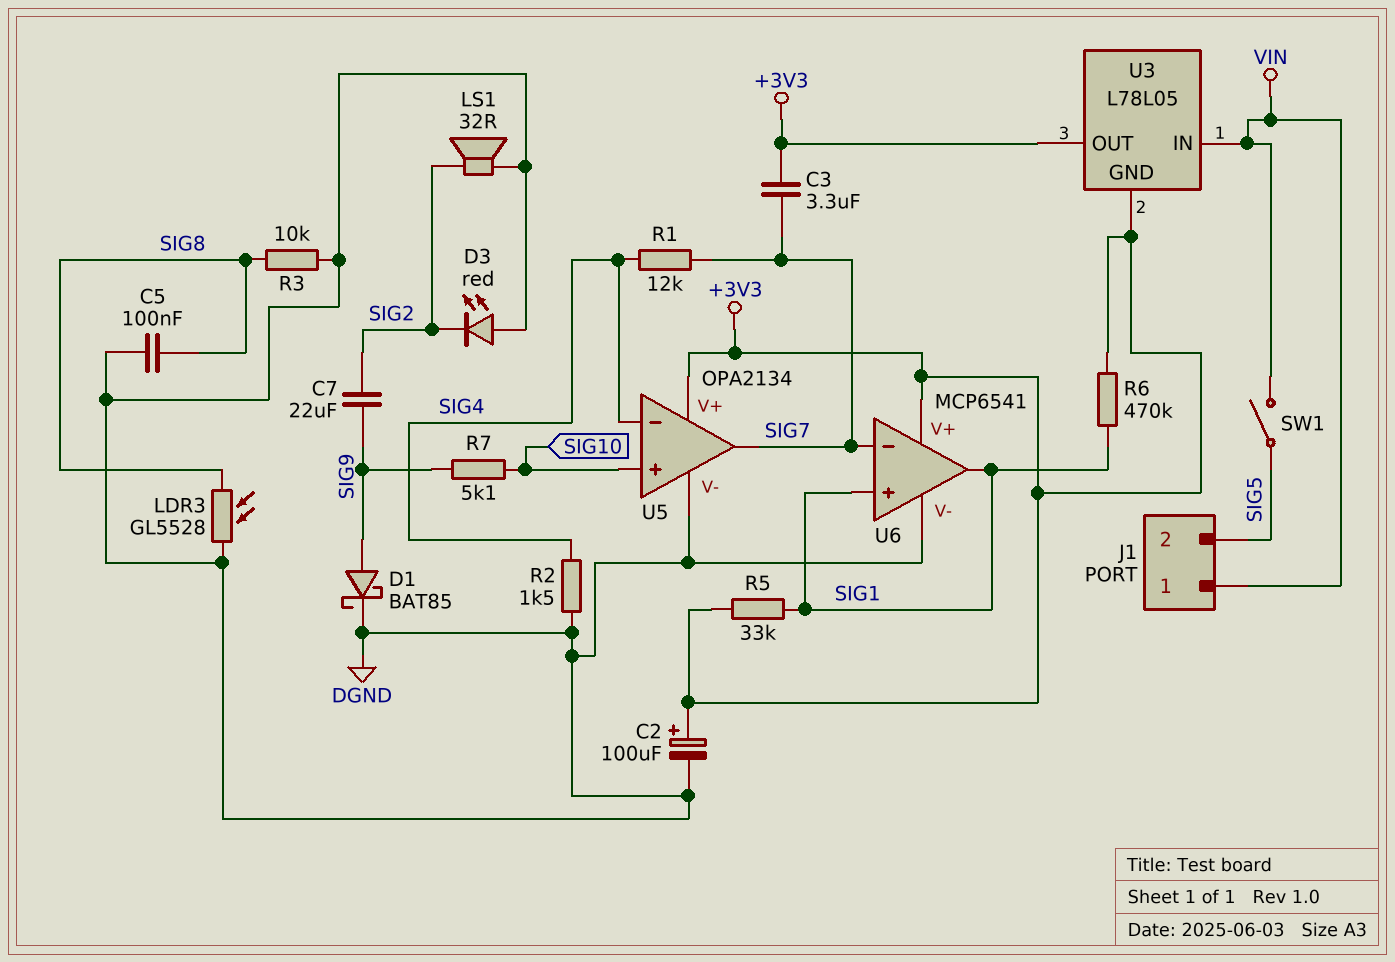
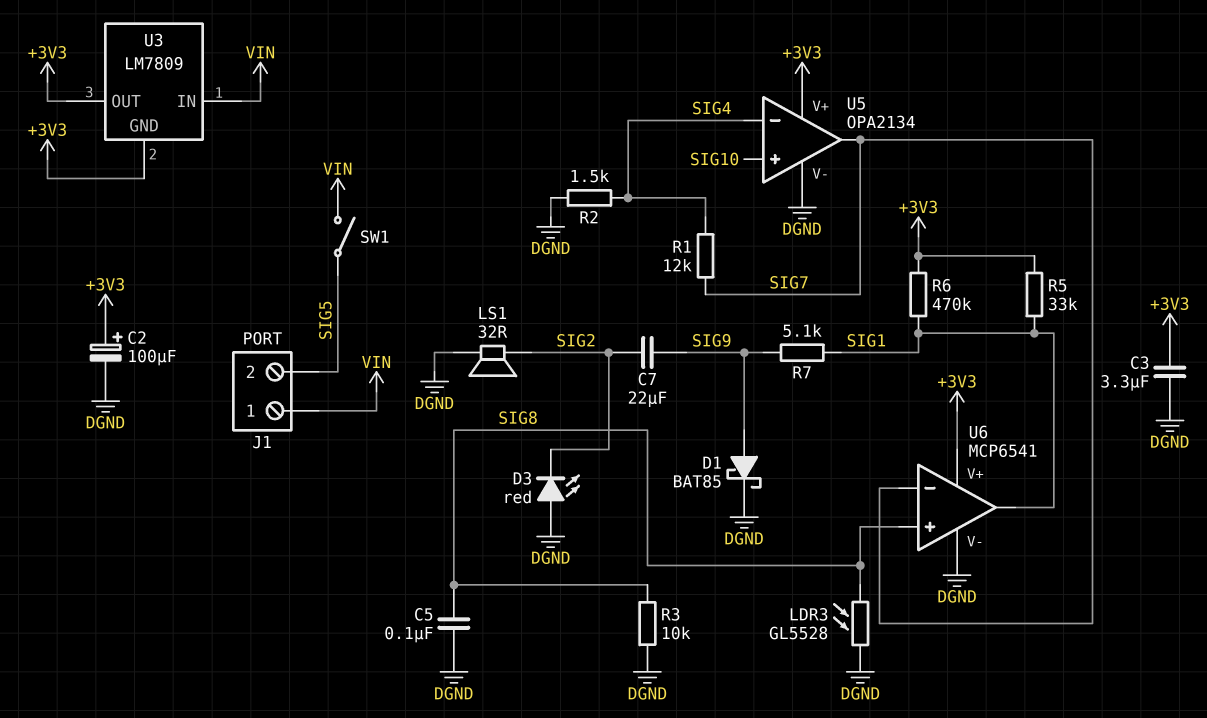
C3: 3.3uF (+3V3, SIG7) -> 3.3uF (+3V3, DGND)
R7: 5.1k (SIG9, SIG10) -> 5.1k (SIG1, SIG9)
U3: L78L05 -> LM7809
U6 pin in+: SIG1 -> SIG8

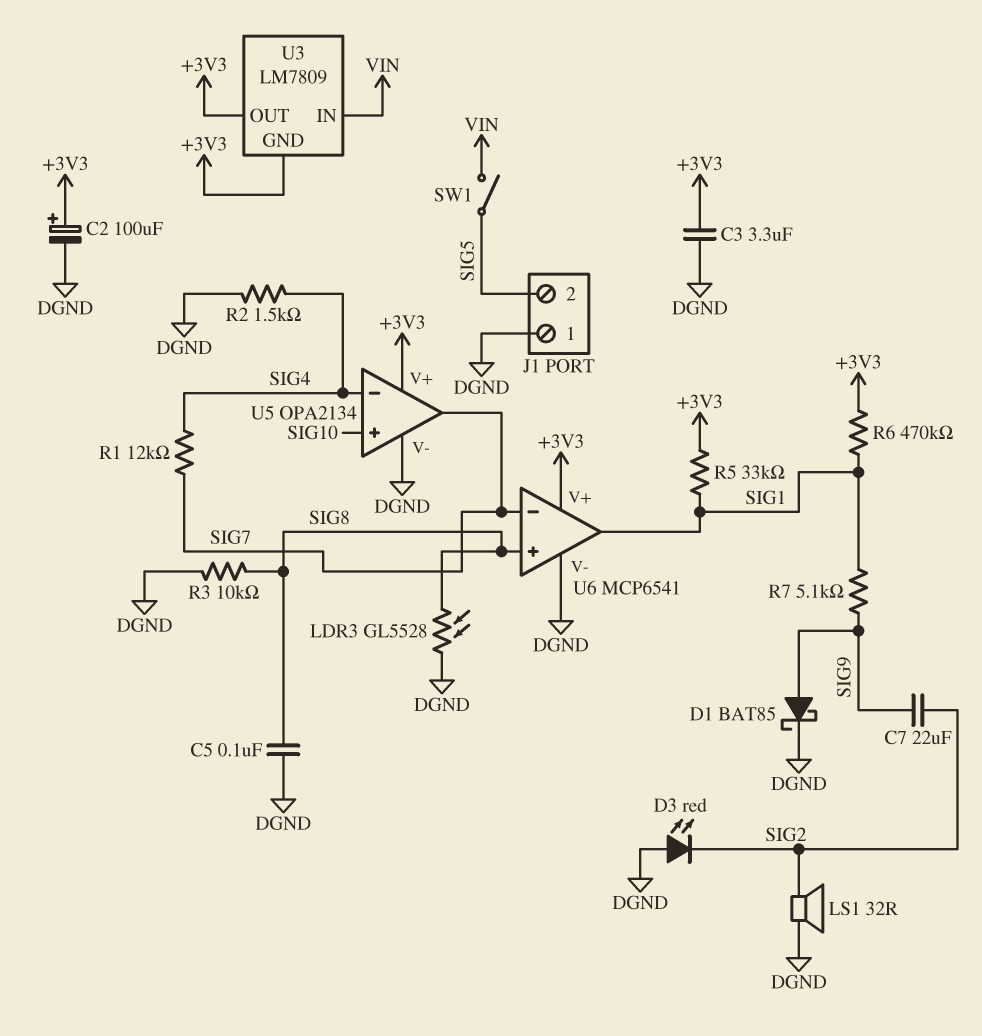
J1 pin 1: VIN -> DGND

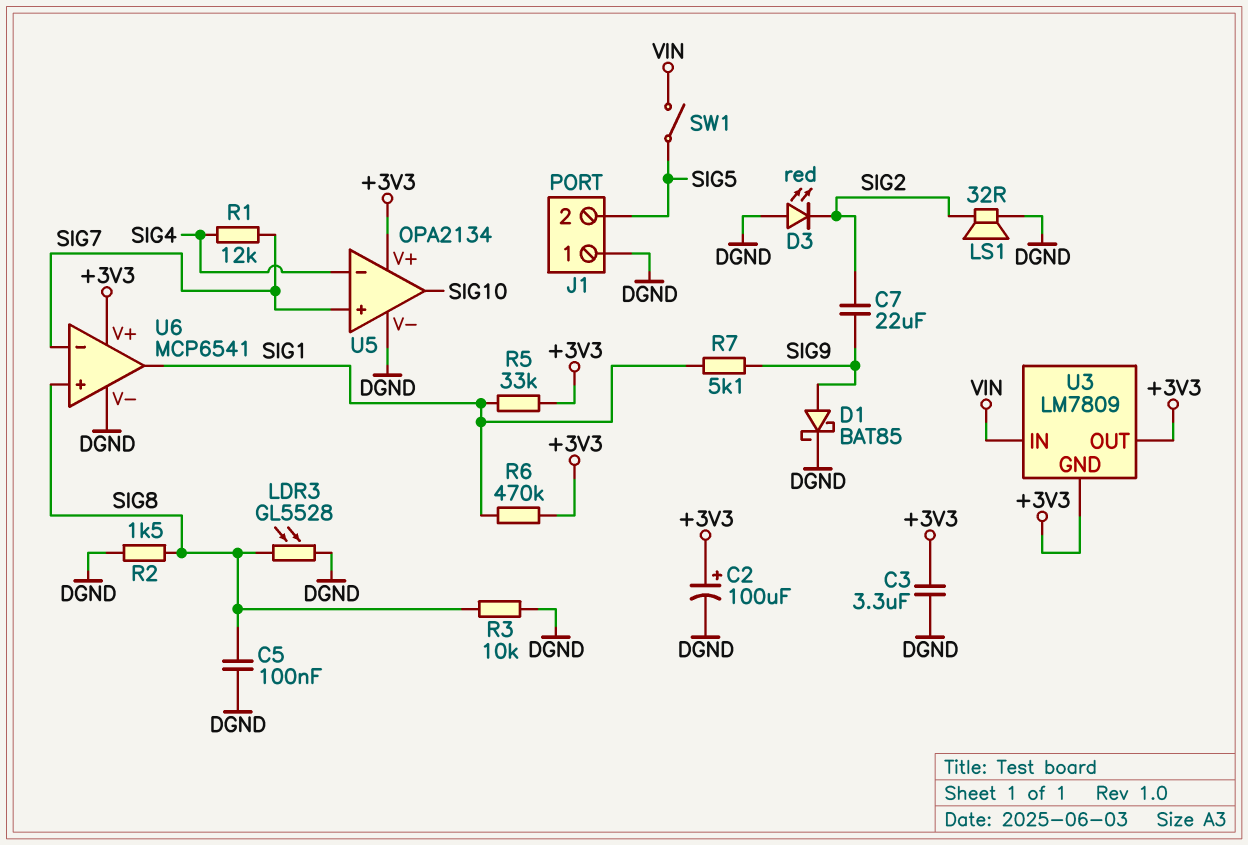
R2: 1.5k (DGND, SIG4) -> 1.5k (DGND, SIG8)
U5 pin in+: SIG10 -> SIG7
U5 pin out: SIG7 -> SIG10

